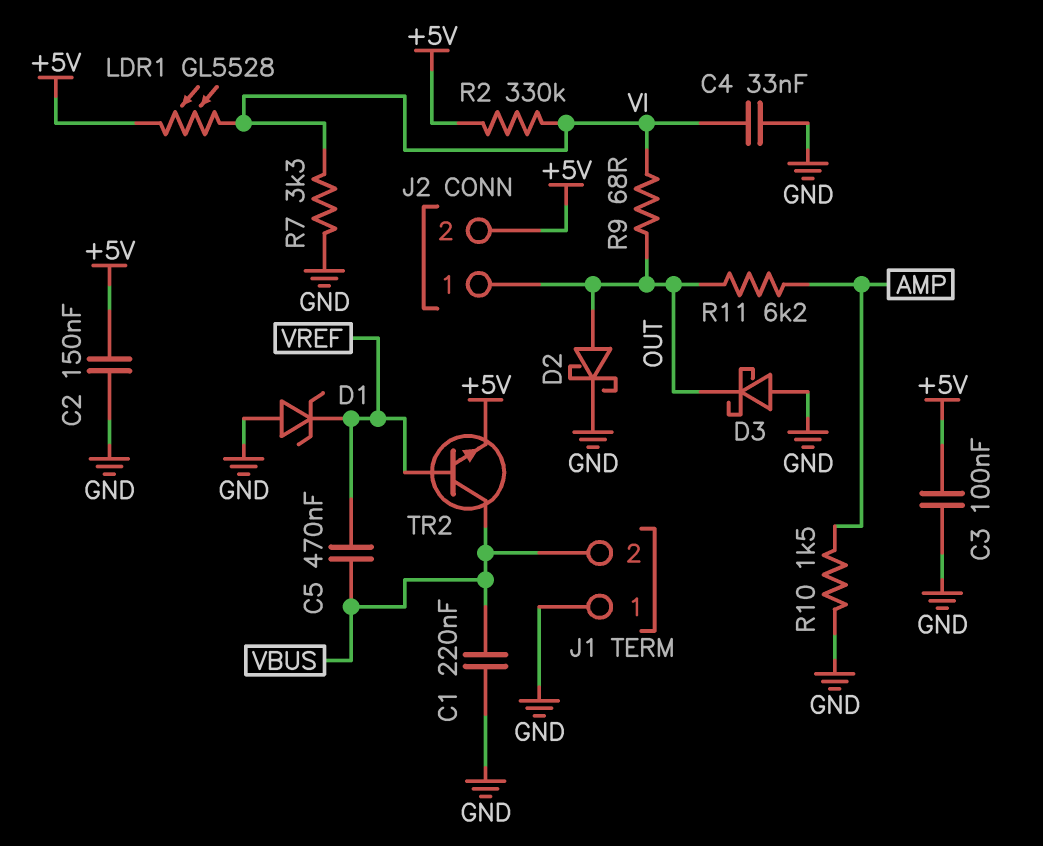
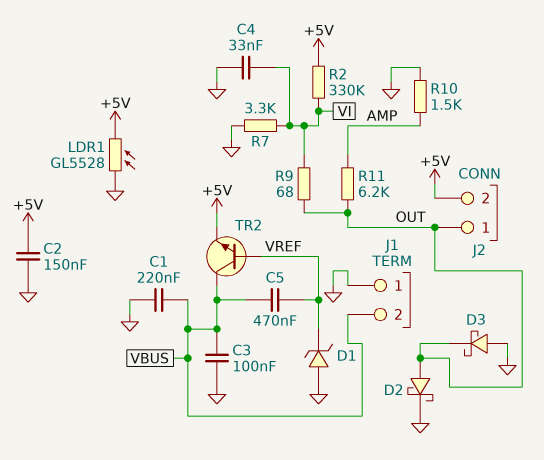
C3: 100nF (+5V, GND) -> 100nF (GND, VBUS)
LDR1: GL5528 (+5V, VI) -> GL5528 (+5V, GND)

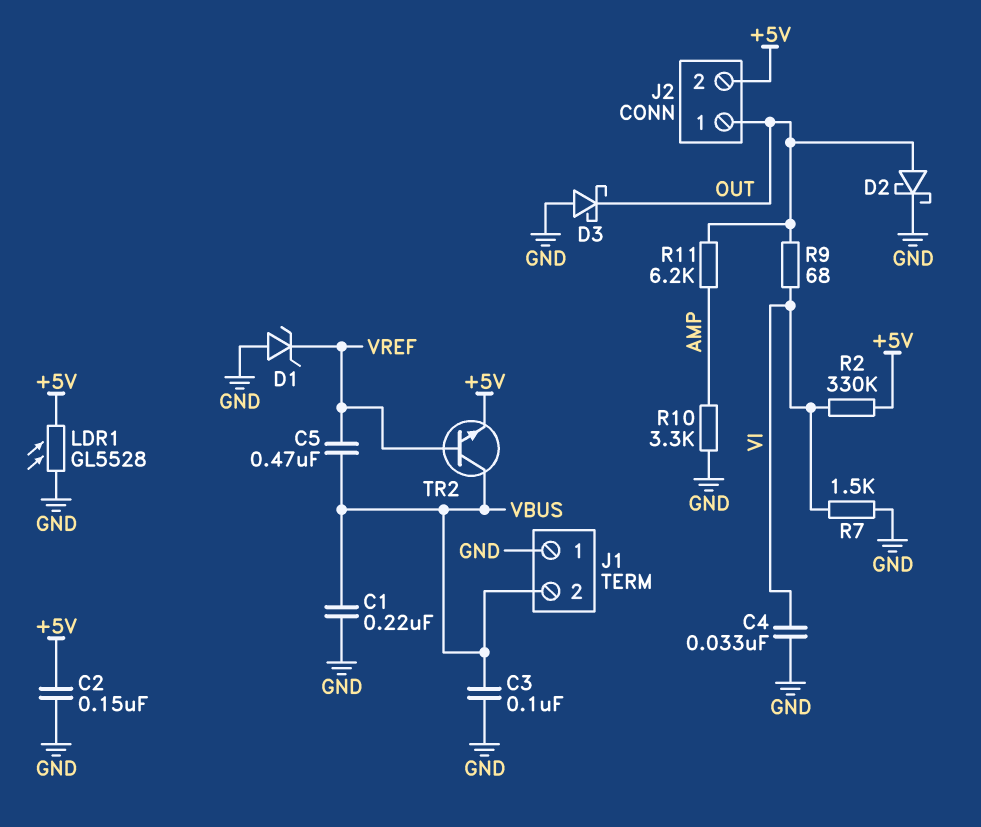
R7: 3.3k (GND, VI) -> 1.5k (GND, VI)
R10: 1.5k (AMP, GND) -> 3.3k (AMP, GND)

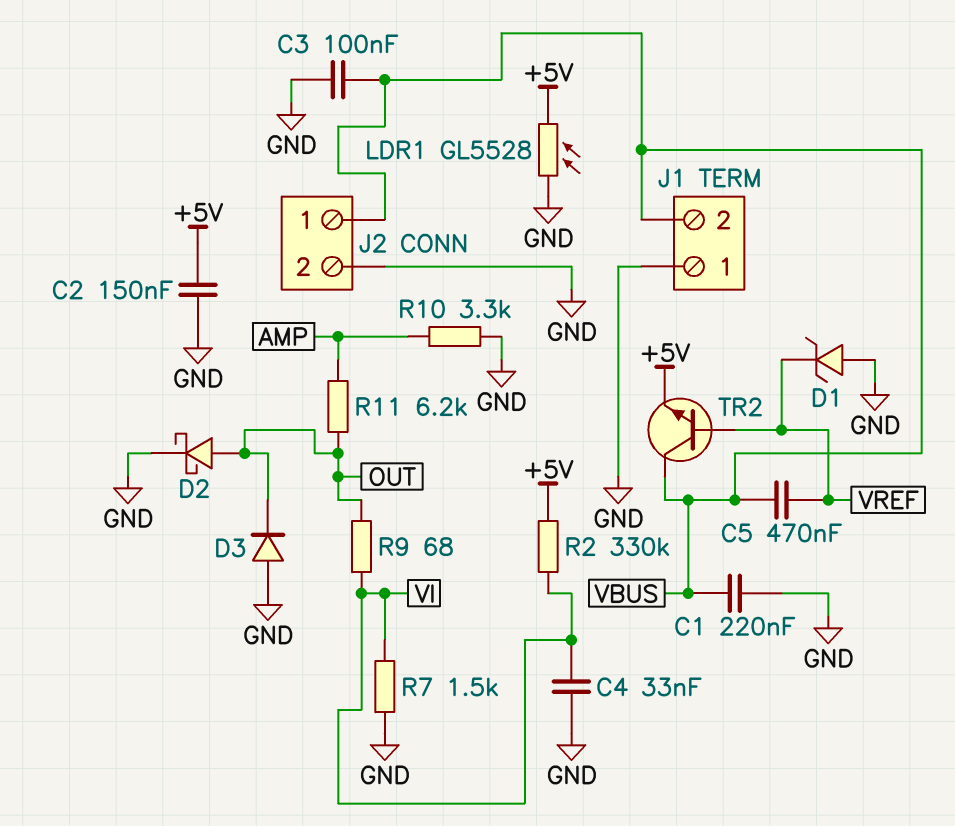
D3: schottky (A GND, K OUT) -> diode (A GND, K OUT)
J2 pin 1: OUT -> VBUS
J2 pin 2: +5V -> GND

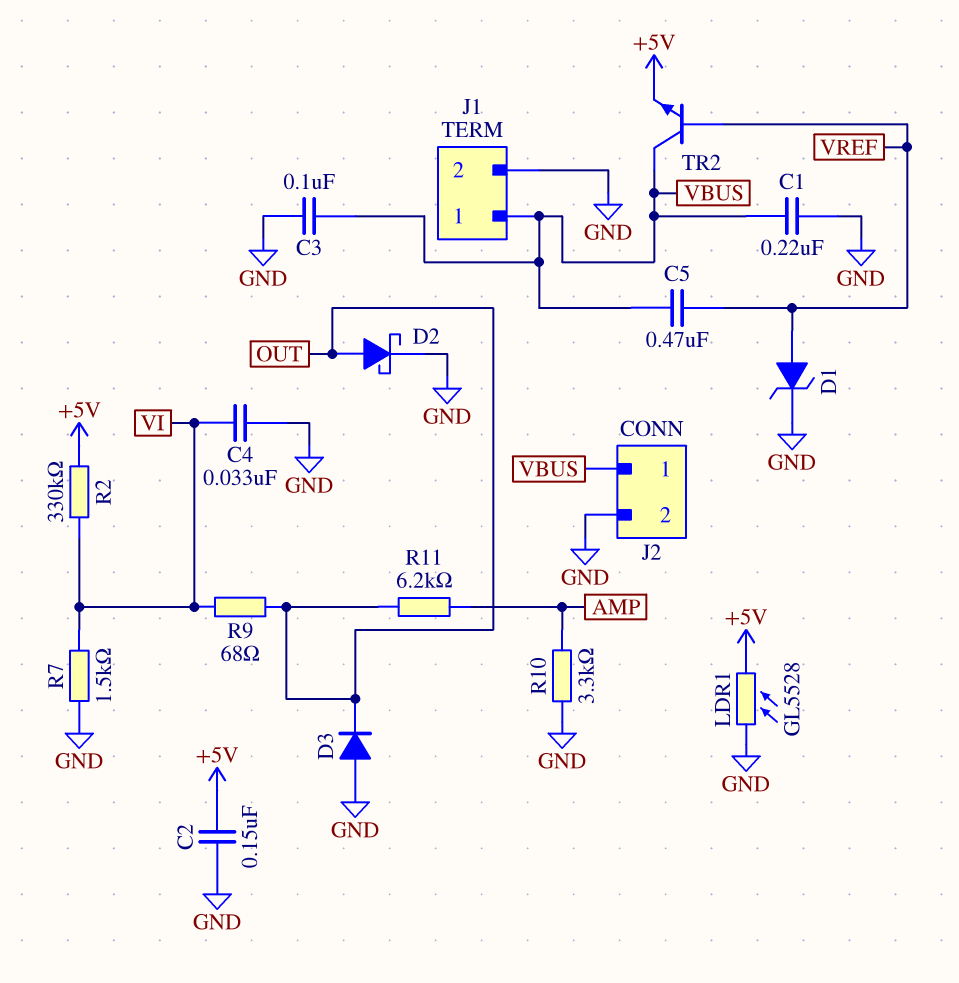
D1: zener (A GND, K VREF) -> zener (A VREF, K GND)
J1 pin 1: GND -> VBUS
J1 pin 2: VBUS -> GND

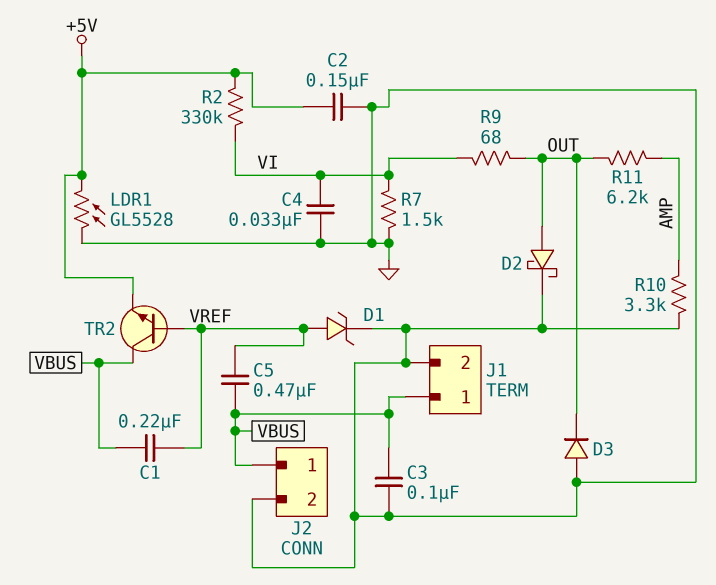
C1: 220nF (GND, VBUS) -> 220nF (VBUS, VREF)

